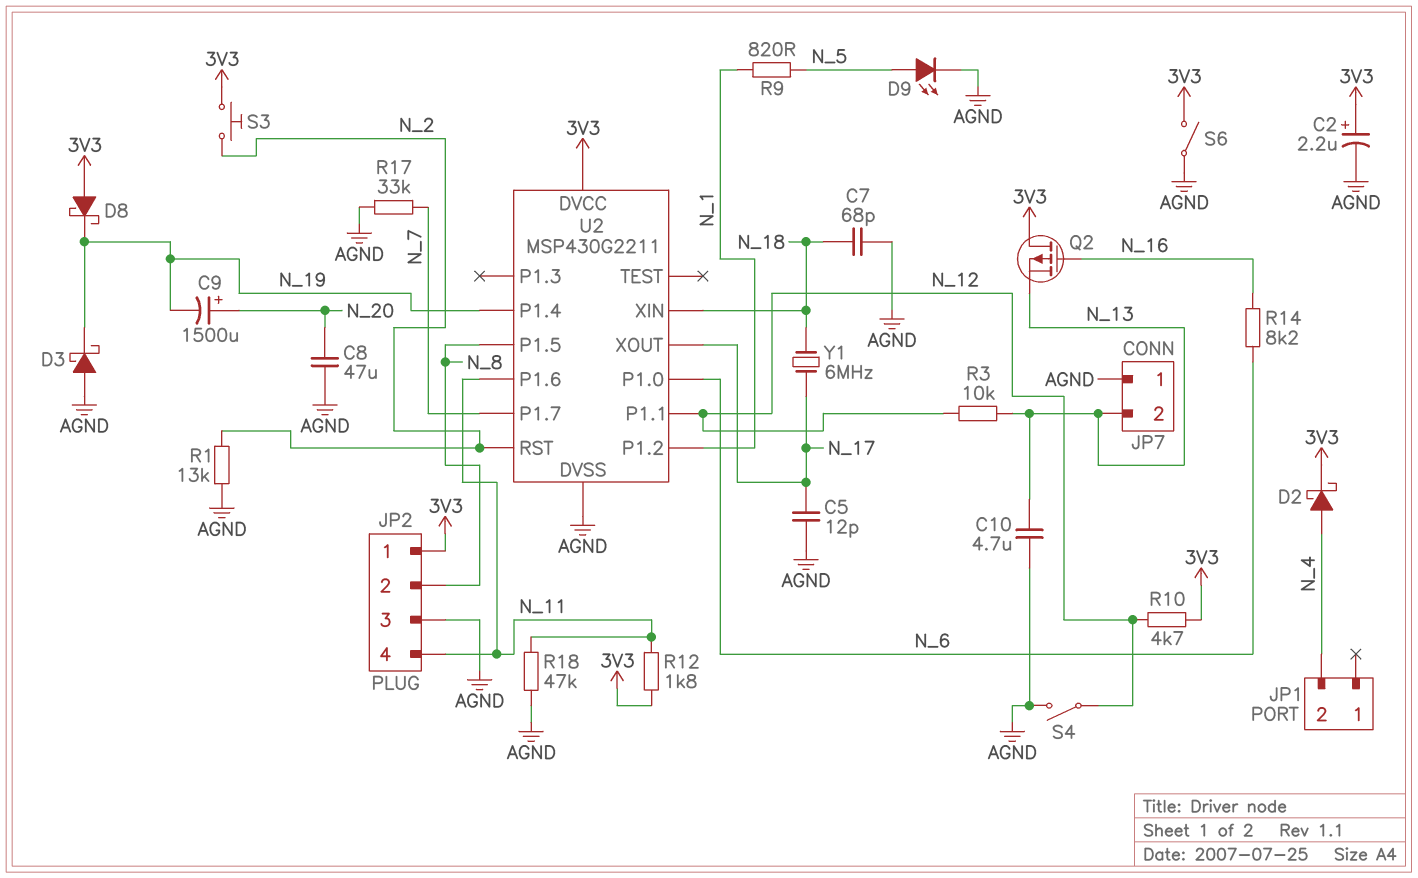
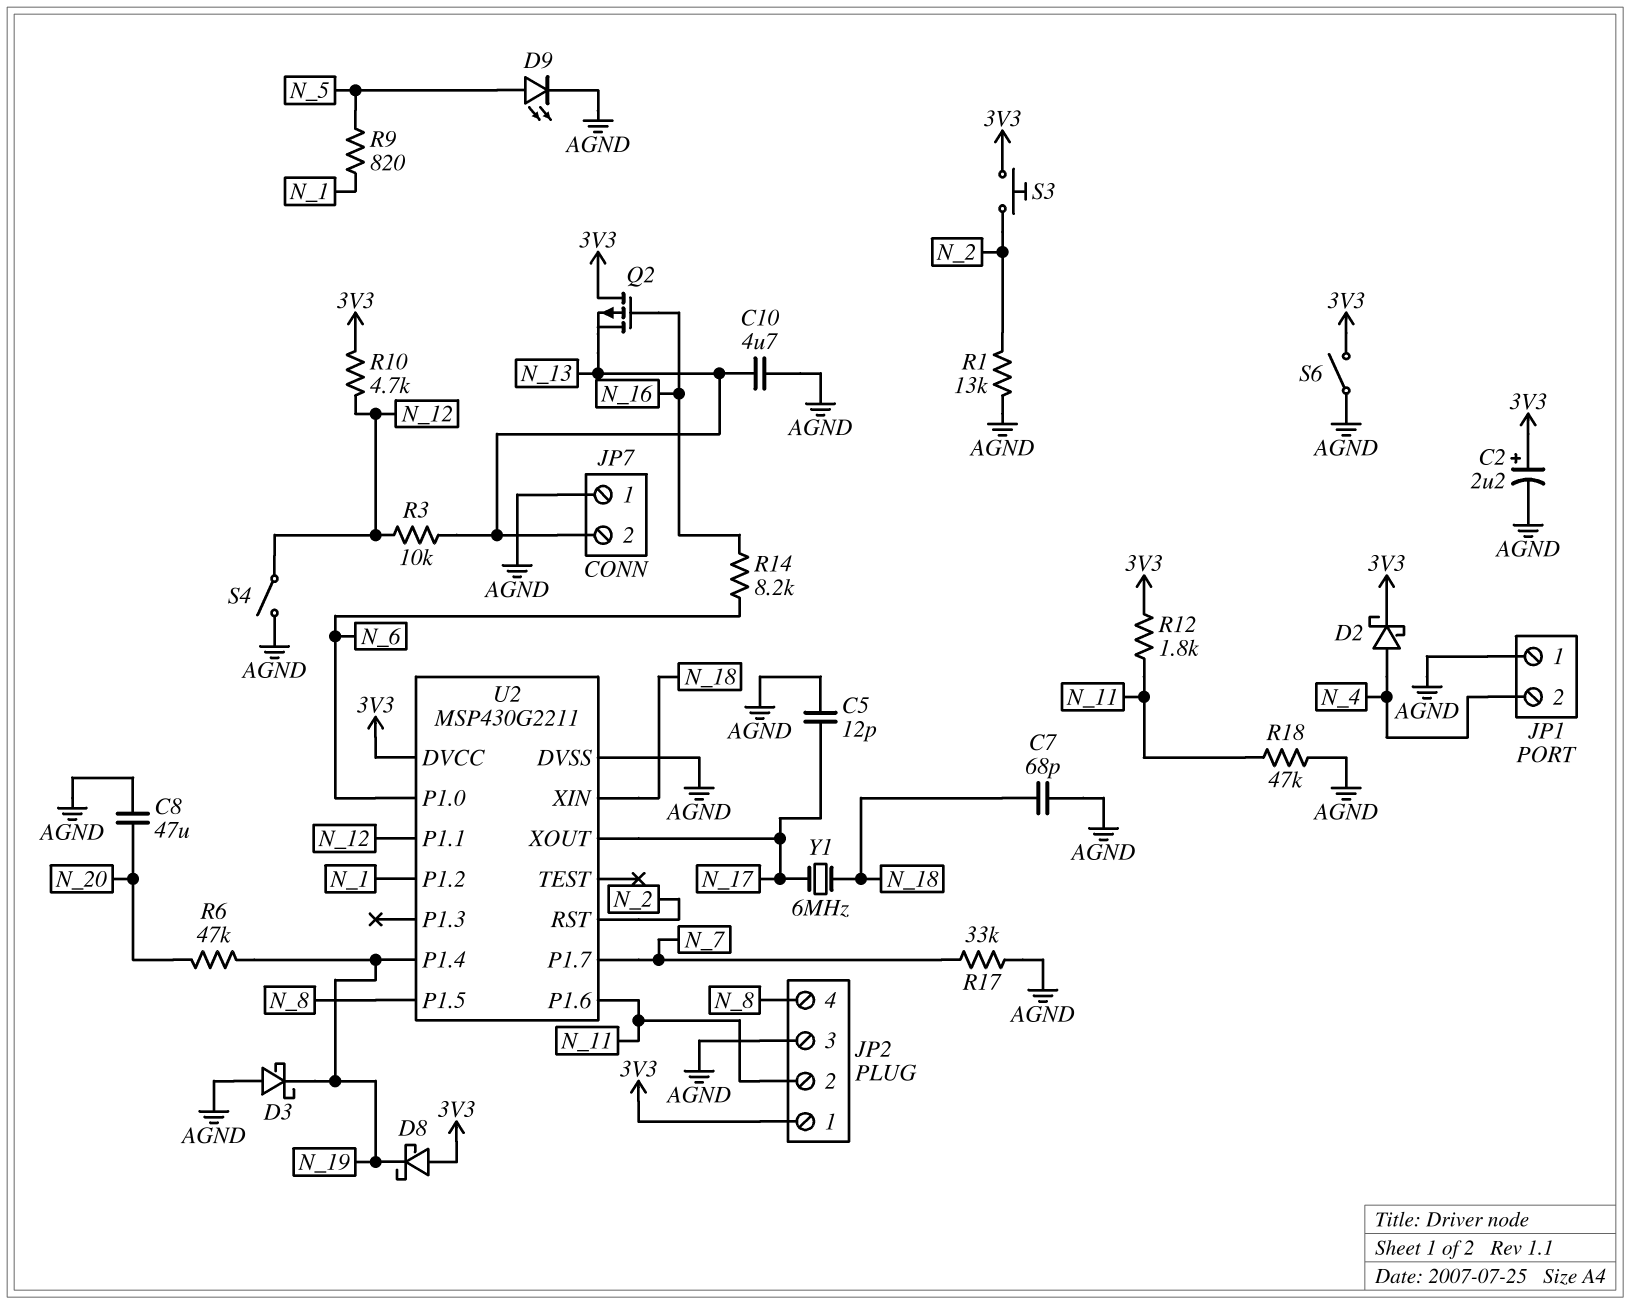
C9: 1500uF (plus N_20, minus N_19) -> none
JP1 pin 1: none -> AGND
JP2 pin 2: N_8 -> N_11
JP2 pin 4: N_11 -> N_8
R6: none -> 47k (N_19, N_20)

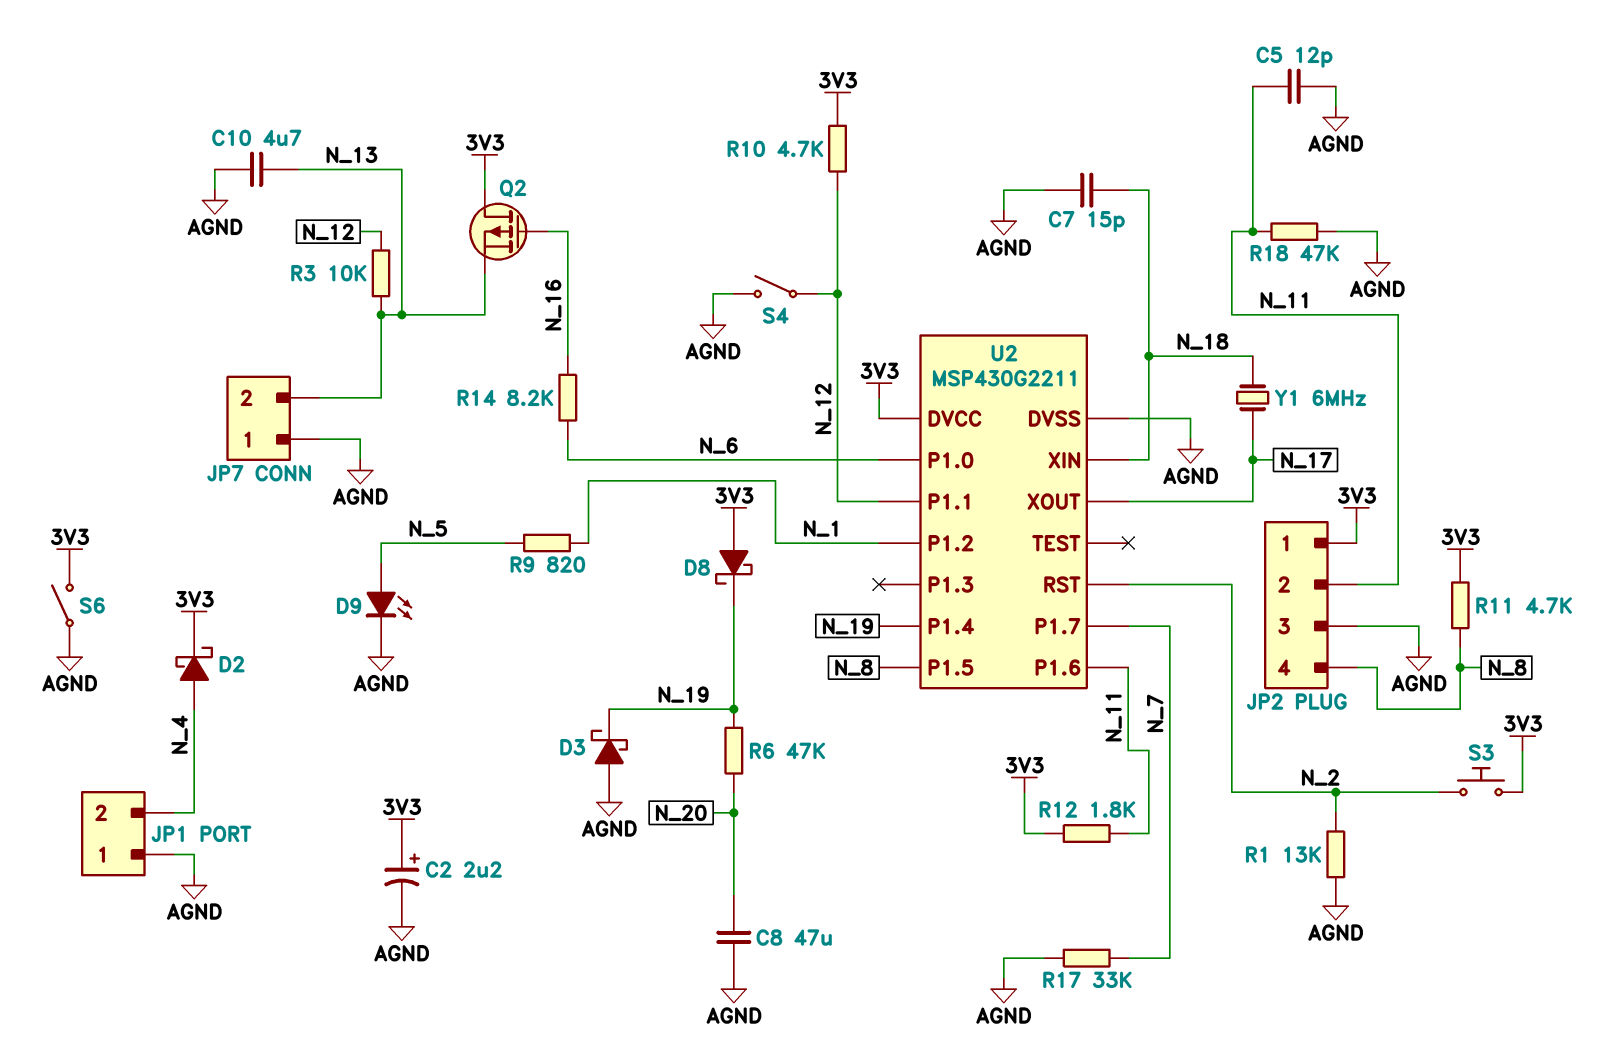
C5: 12pF (AGND, N_17) -> 12pF (AGND, N_11)
C7: 68pF (AGND, N_18) -> 15pF (AGND, N_18)
R11: none -> 4.7k (3V3, N_8)

